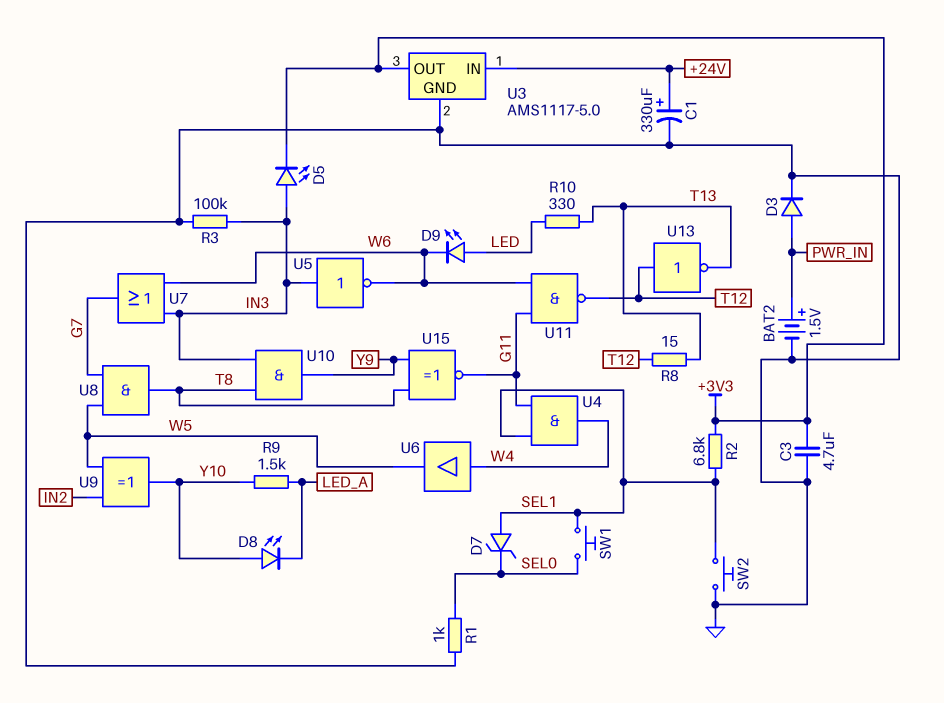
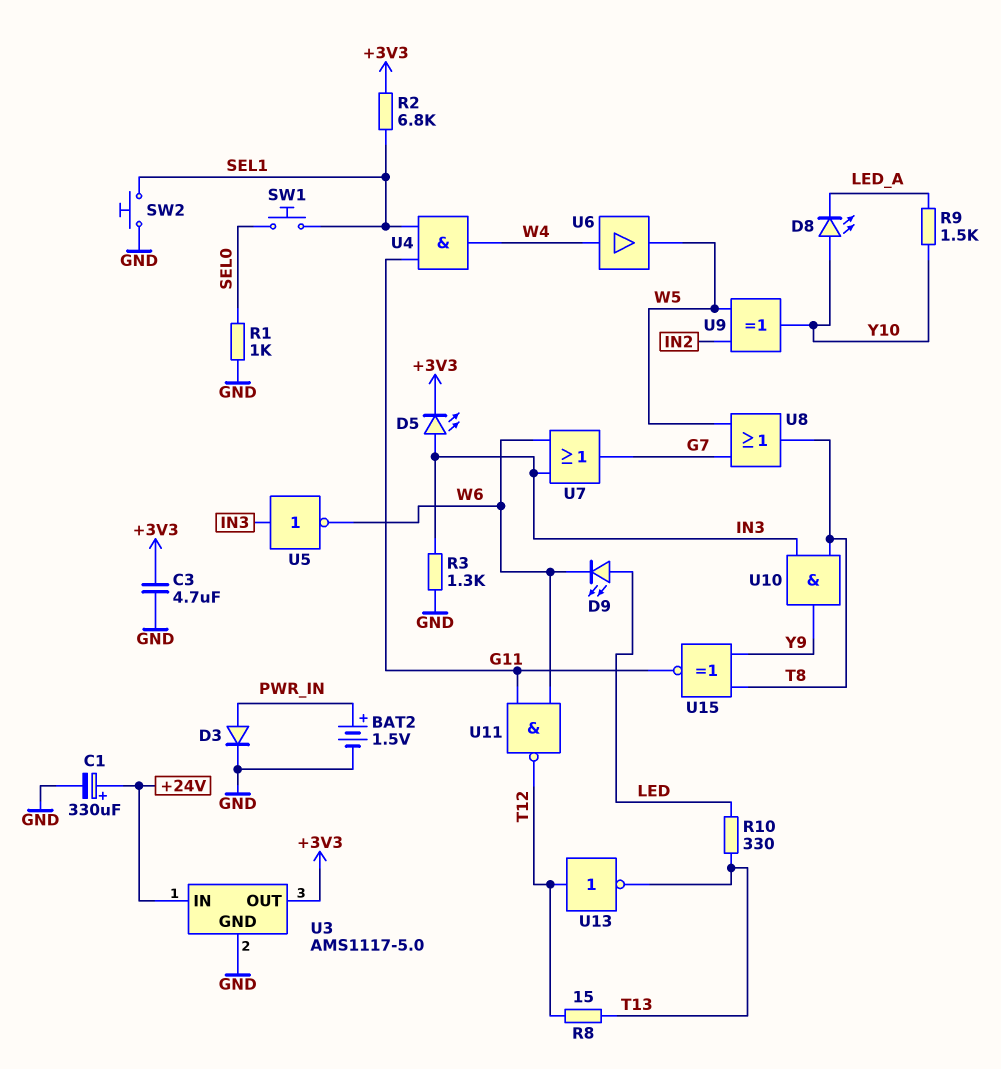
D7: zener (A SEL1, K SEL0) -> none
R3: 100k (GND, IN3) -> 1.3k (GND, IN3)
U8: AND (in G7, in W5, out T8) -> OR (in G7, in W5, out T8)

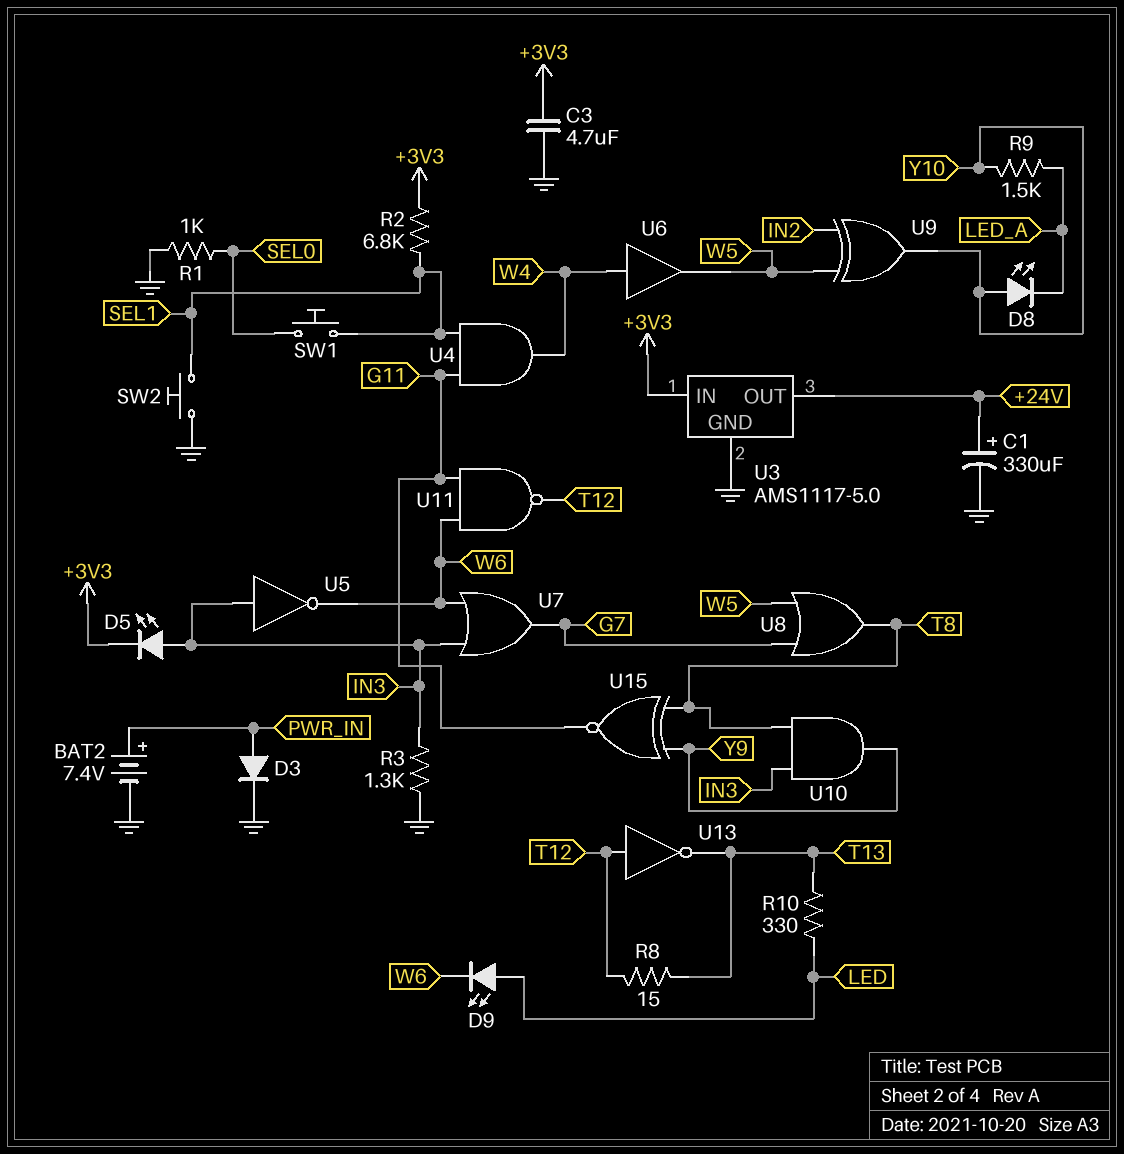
BAT2: 1.5V (plus PWR_IN, minus GND) -> 7.4V (plus PWR_IN, minus GND)
U3 pin IN: +24V -> +3V3
U3 pin OUT: +3V3 -> +24V

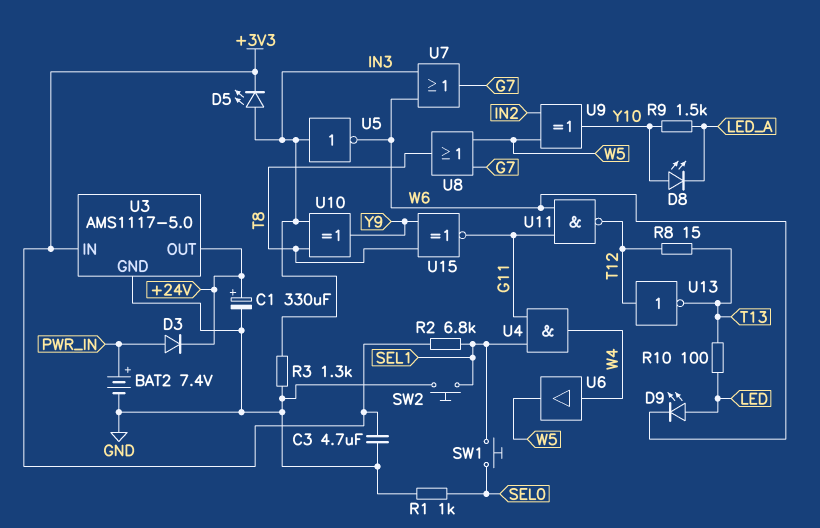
D3: diode (A PWR_IN, K GND) -> diode (A PWR_IN, K +24V)
R10: 330 (LED, T13) -> 100 (LED, T13)
U10: AND (in IN3, in T8, out Y9) -> XOR (in IN3, in T8, out Y9)

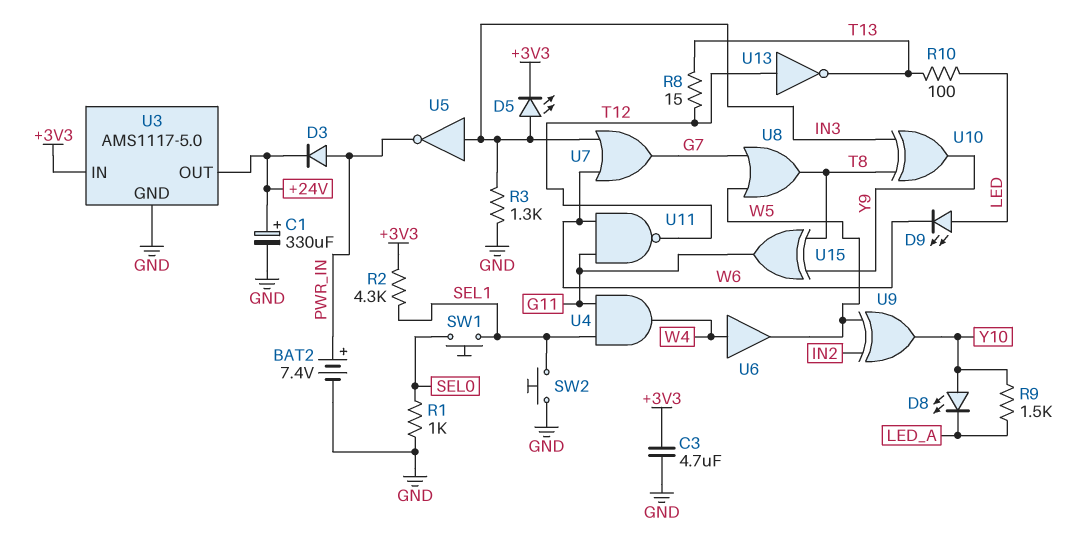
R2: 6.8k (+3V3, SEL1) -> 4.3k (+3V3, SEL1)
U5: NOT (in IN3, out W6) -> NOT (in IN3, out PWR_IN)
U15: XNOR (in T8, in Y9, out G11) -> XOR (in T8, in Y9, out G11)

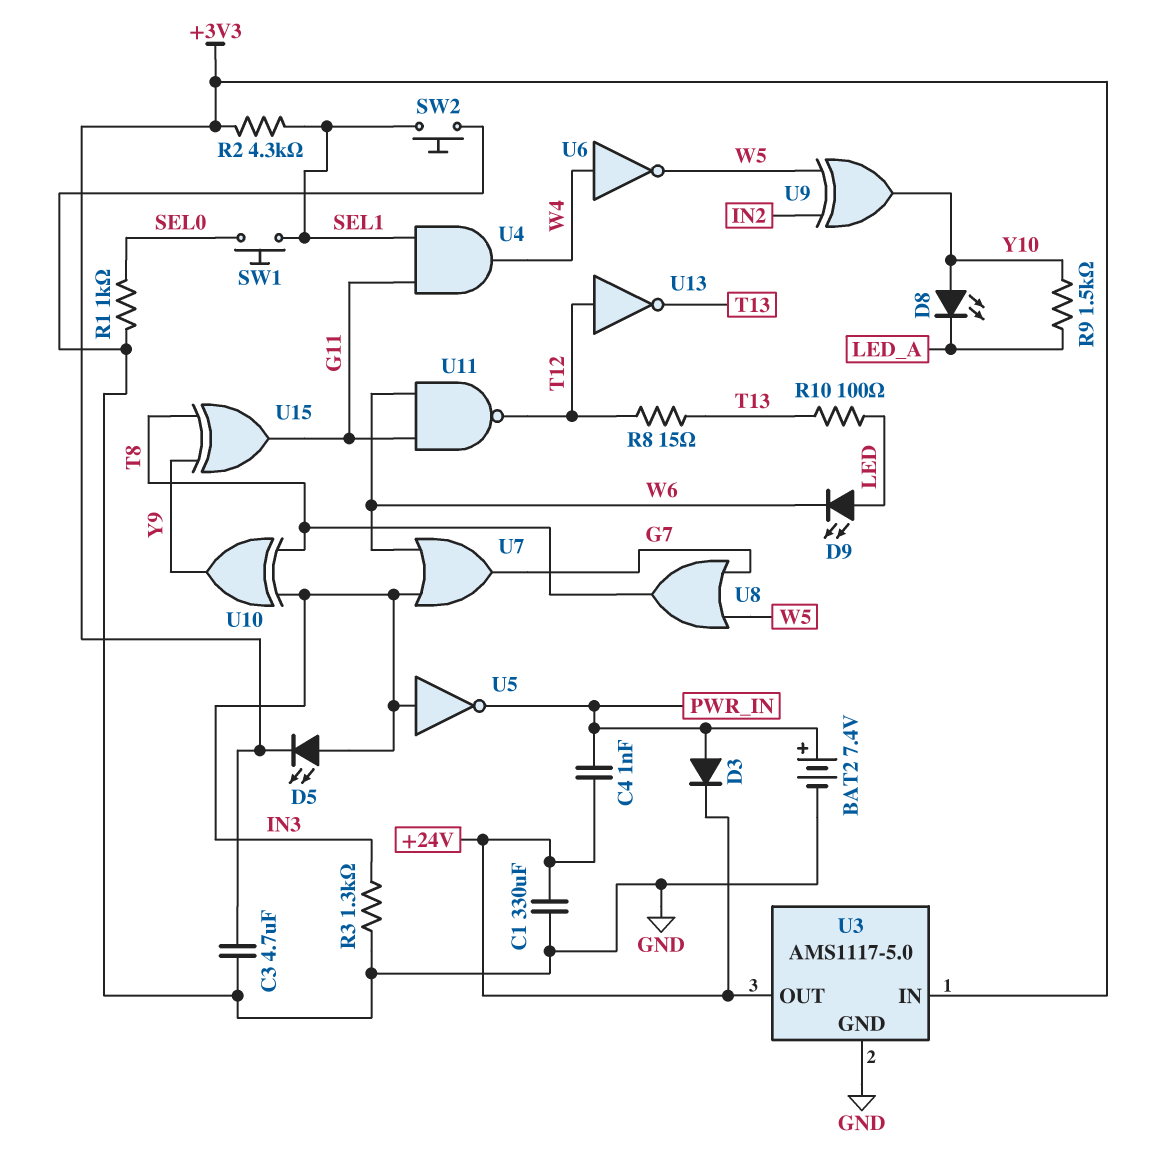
C1: 330uF (plus +24V, minus GND) -> 330uF (+24V, GND)
C4: none -> 1nF (+24V, PWR_IN)
U6: buffer (in W4, out W5) -> NOT (in W4, out W5)

